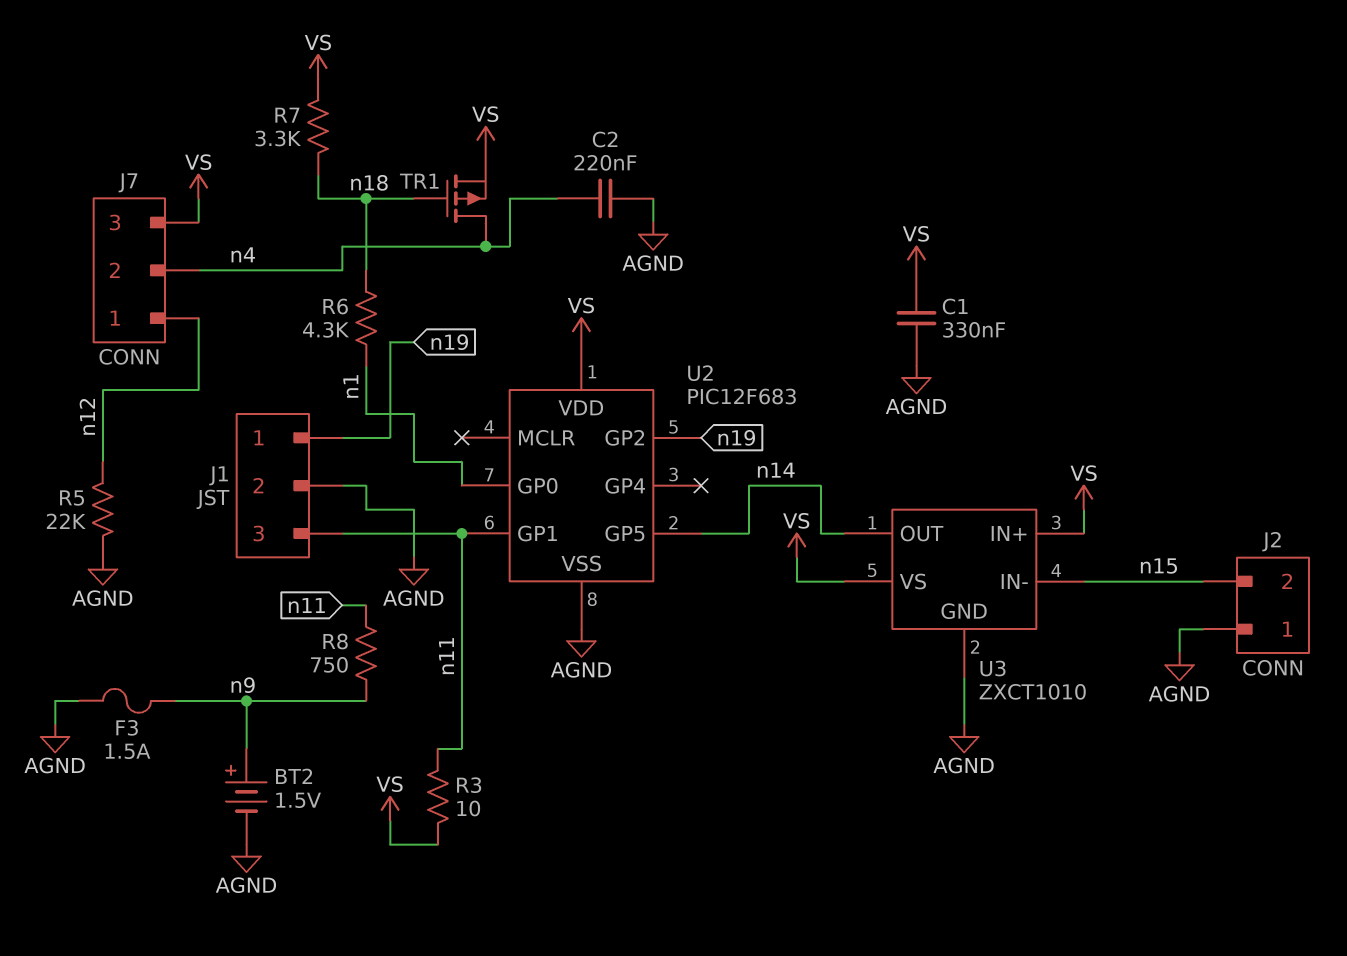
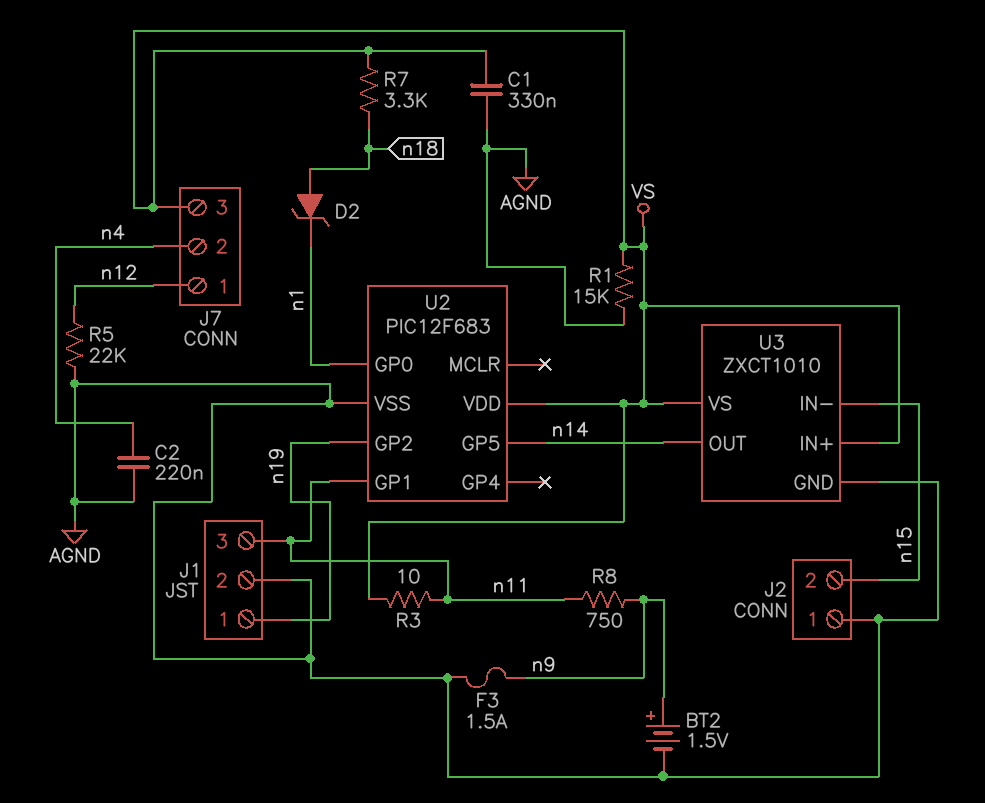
D2: none -> zener (A n18, K n1)
R1: none -> 15k (AGND, VS)
R6: 4.3k (n1, n18) -> none
TR1: PMOS (G n18, D n4, S VS) -> none

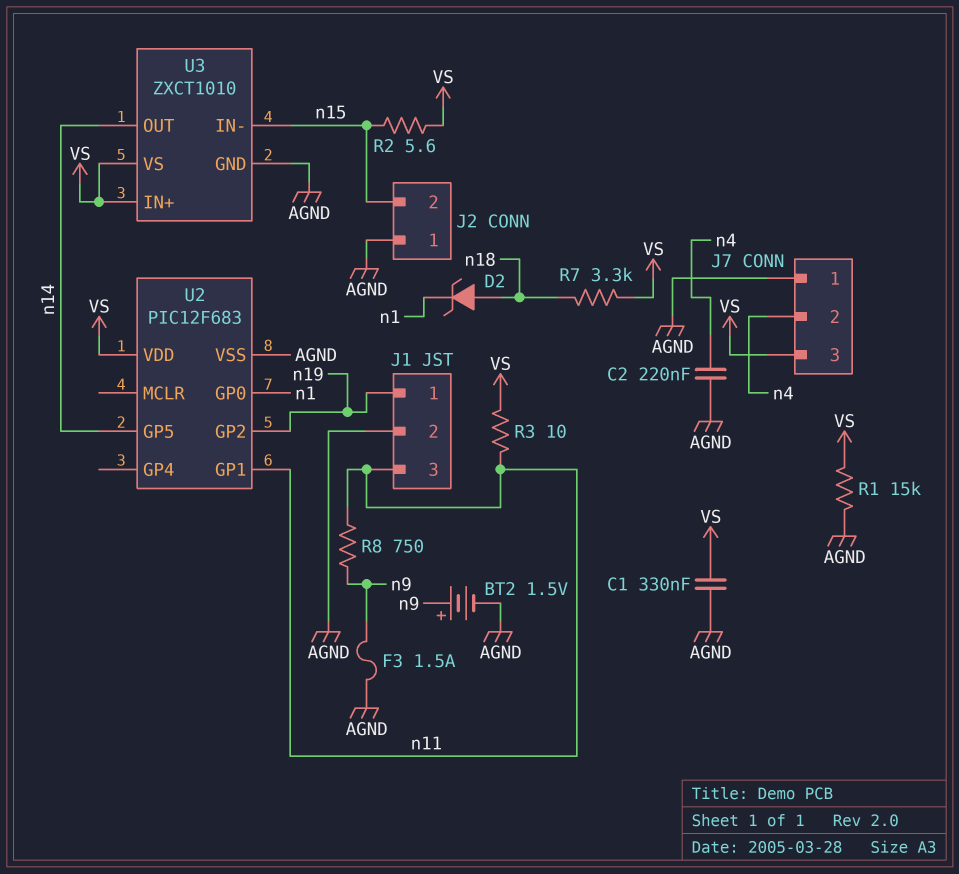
J7 pin 1: n12 -> AGND
R2: none -> 5.6 (VS, n15)
R5: 22k (AGND, n12) -> none

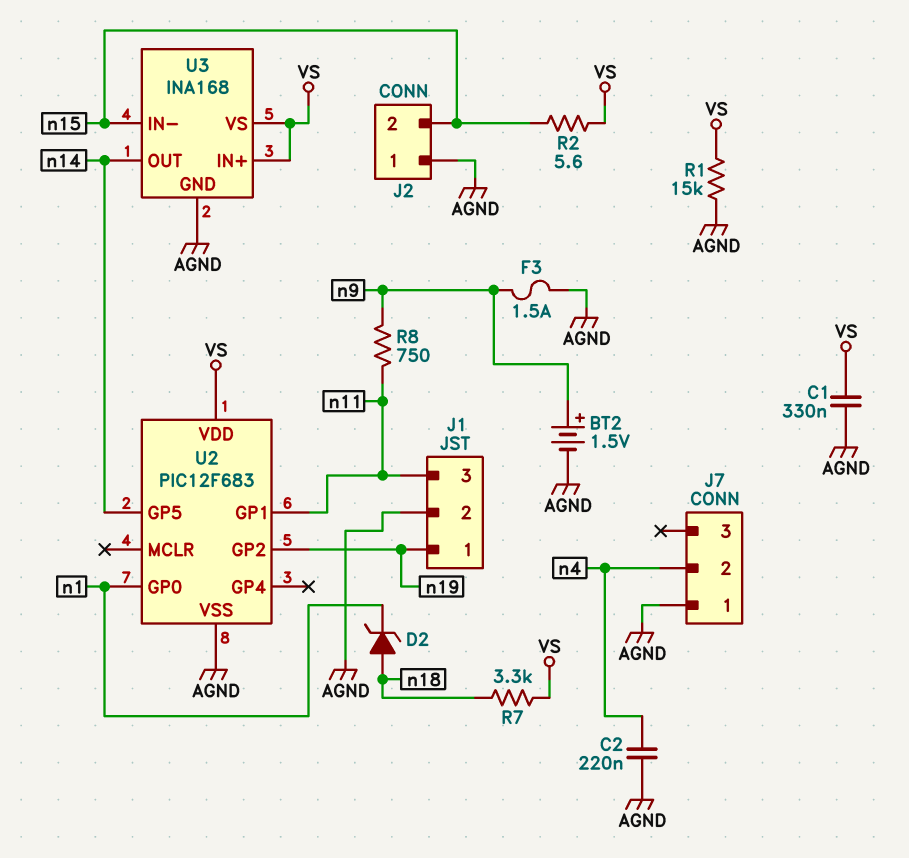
J7 pin 3: VS -> none
R3: 10 (VS, n11) -> none
U3: ZXCT1010 -> INA168

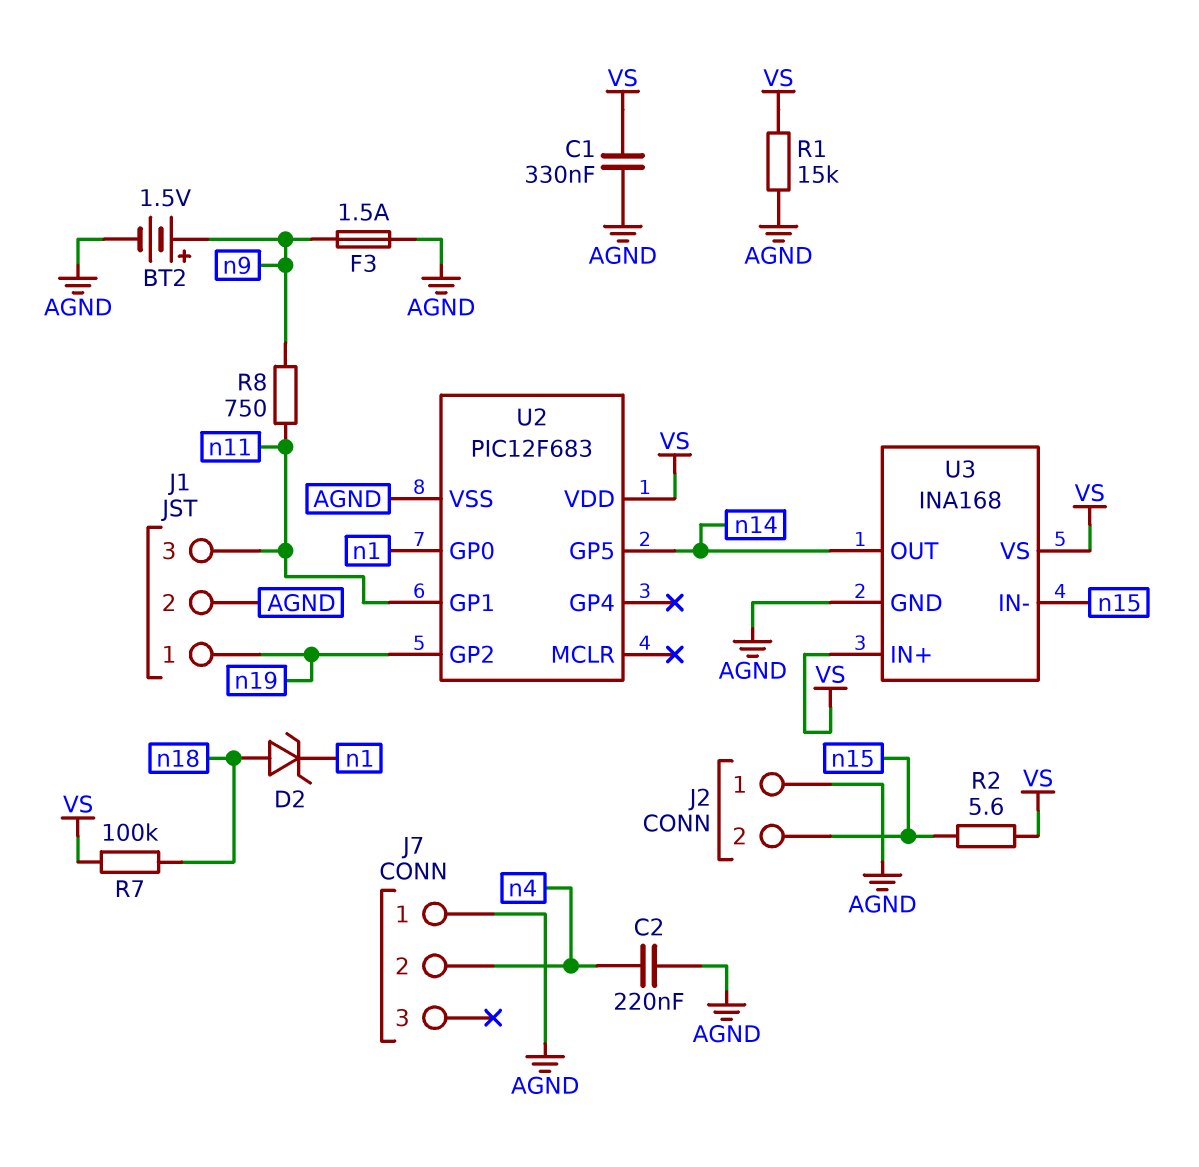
R7: 3.3k (VS, n18) -> 100k (VS, n18)

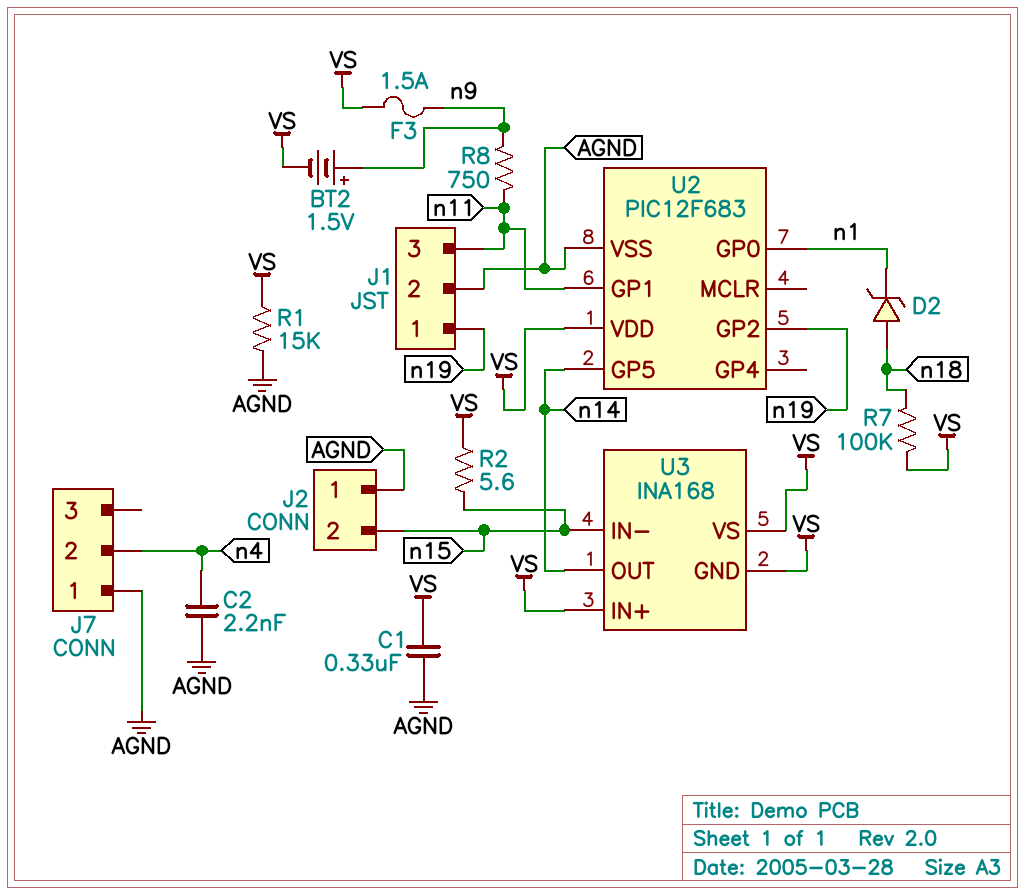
BT2: 1.5V (plus n9, minus AGND) -> 1.5V (plus n9, minus VS)
C2: 220nF (AGND, n4) -> 2.2nF (AGND, n4)
F3: 1.5A (AGND, n9) -> 1.5A (VS, n9)
U3 pin GND: AGND -> VS

